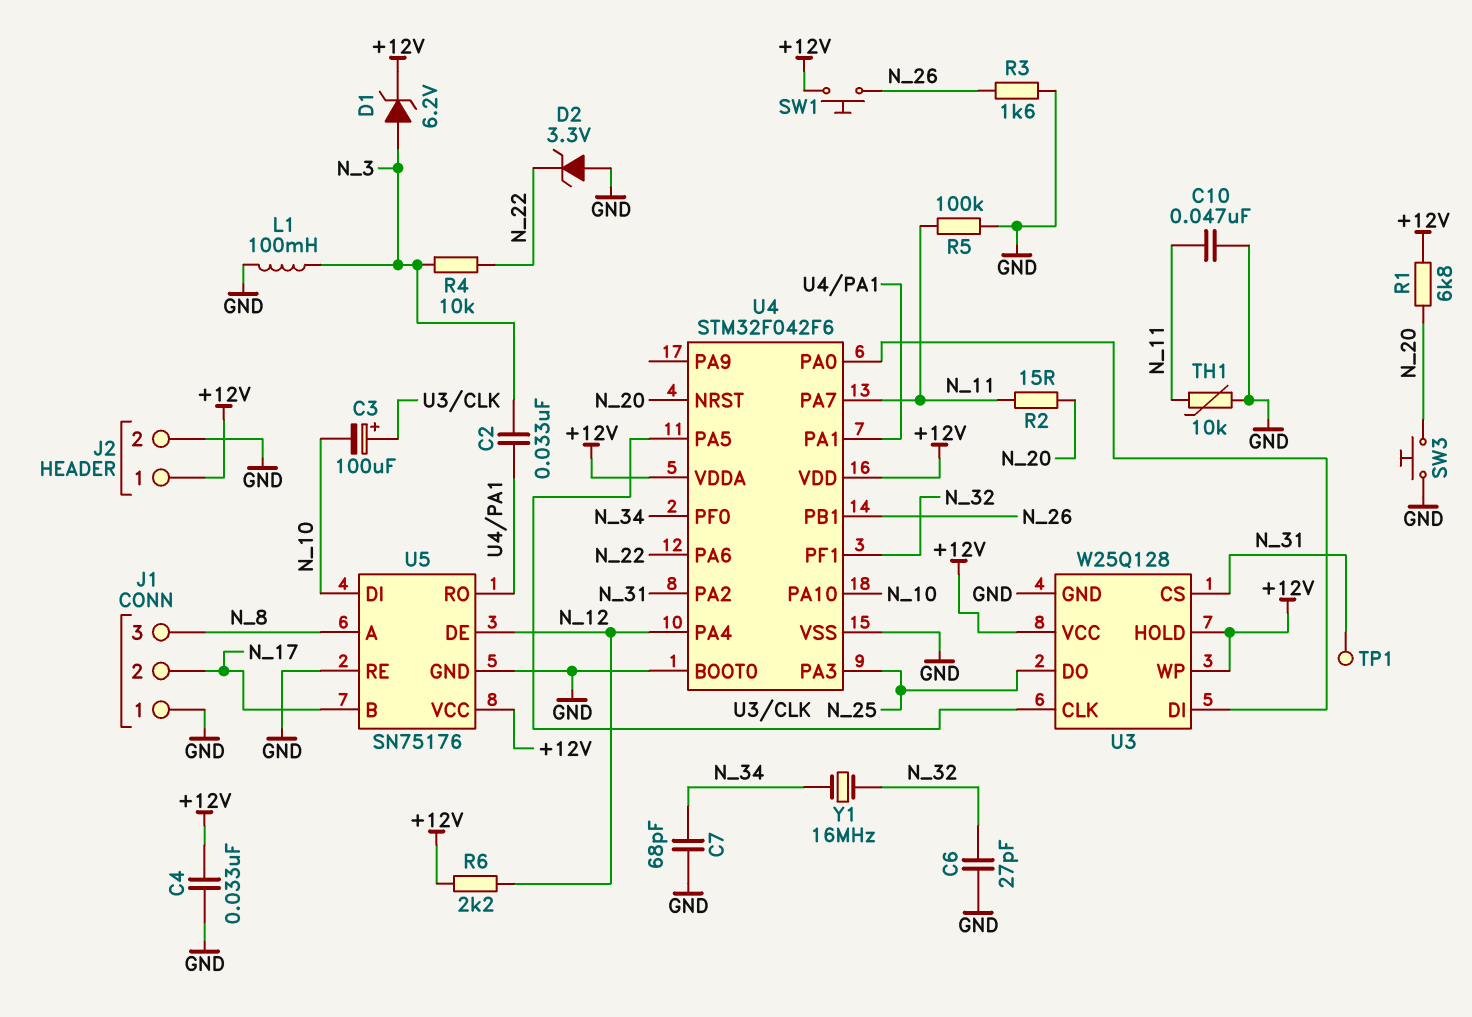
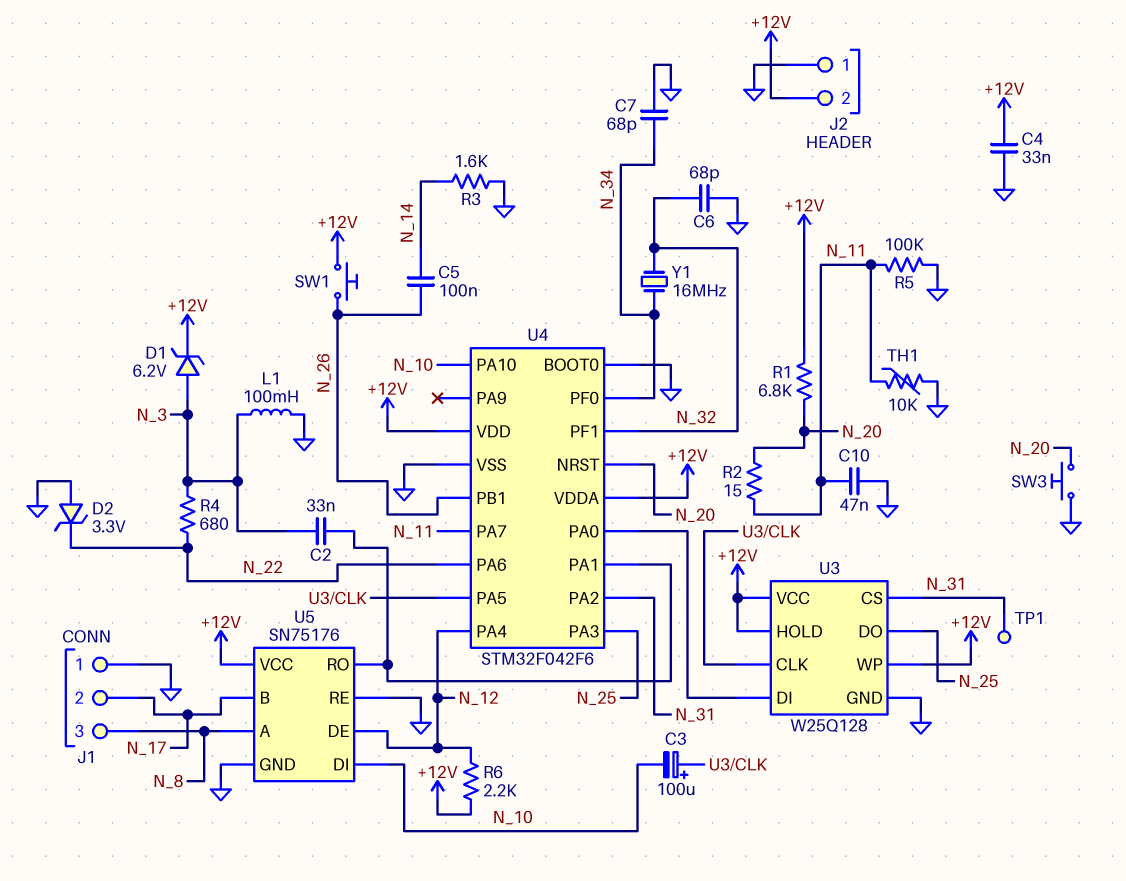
C5: none -> 100nF (N_14, N_26)
C6: 27pF (GND, N_32) -> 68pF (GND, N_32)
J2 pin 1: +12V -> GND
J2 pin 2: GND -> +12V
R3: 1.6k (GND, N_26) -> 1.6k (GND, N_14)
R4: 10k (N_3, N_22) -> 680 (N_3, N_22)

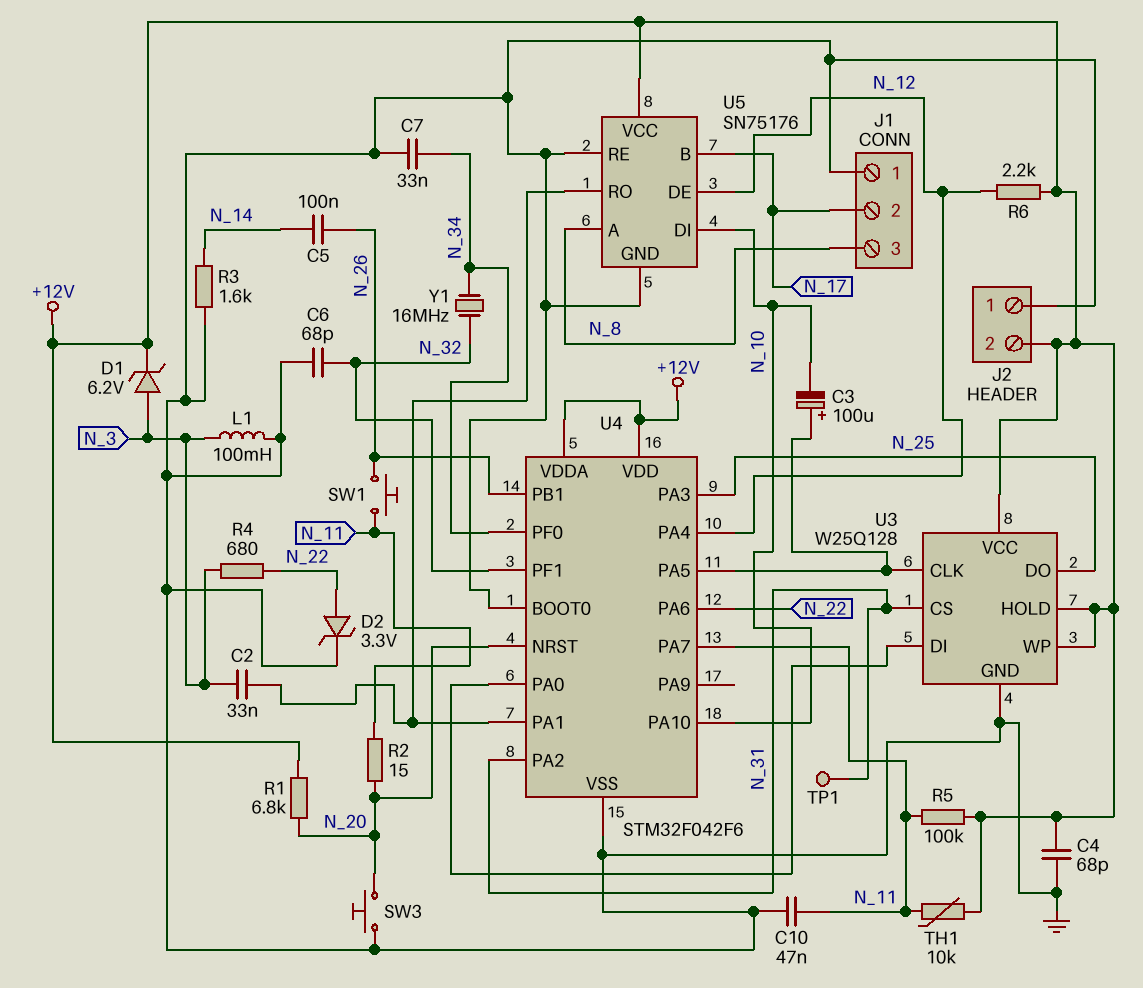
C4: 33nF (+12V, GND) -> 68pF (+12V, GND)
C7: 68pF (GND, N_34) -> 33nF (GND, N_34)
D2: zener 3.3V (A GND, K N_22) -> zener 3.3V (A N_22, K GND)
R5: 100k (GND, N_11) -> 100k (+12V, N_11)
SW1: button (+12V, N_26) -> button (N_11, N_26)
TH1: 10k (GND, N_11) -> 10k (+12V, N_11)

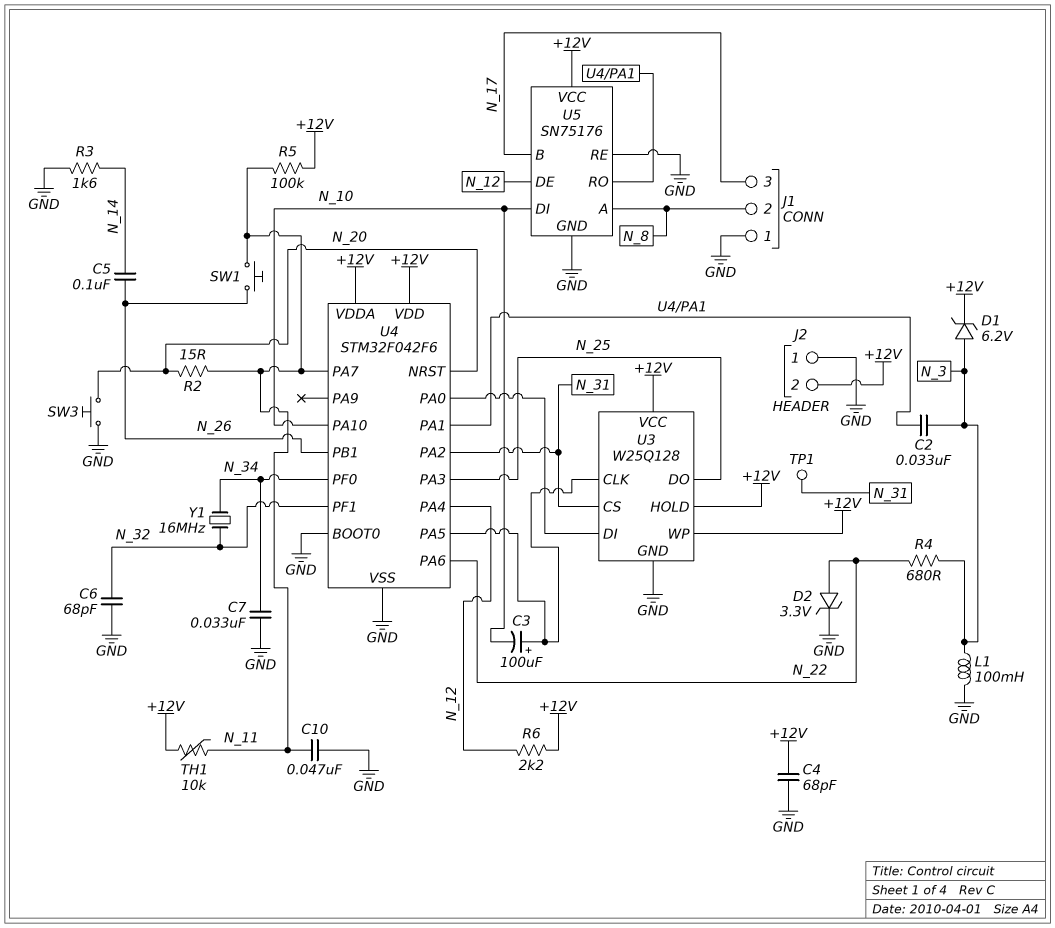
J1 pin 2: N_17 -> N_8
J1 pin 3: N_8 -> N_17
R1: 6.8k (+12V, N_20) -> none

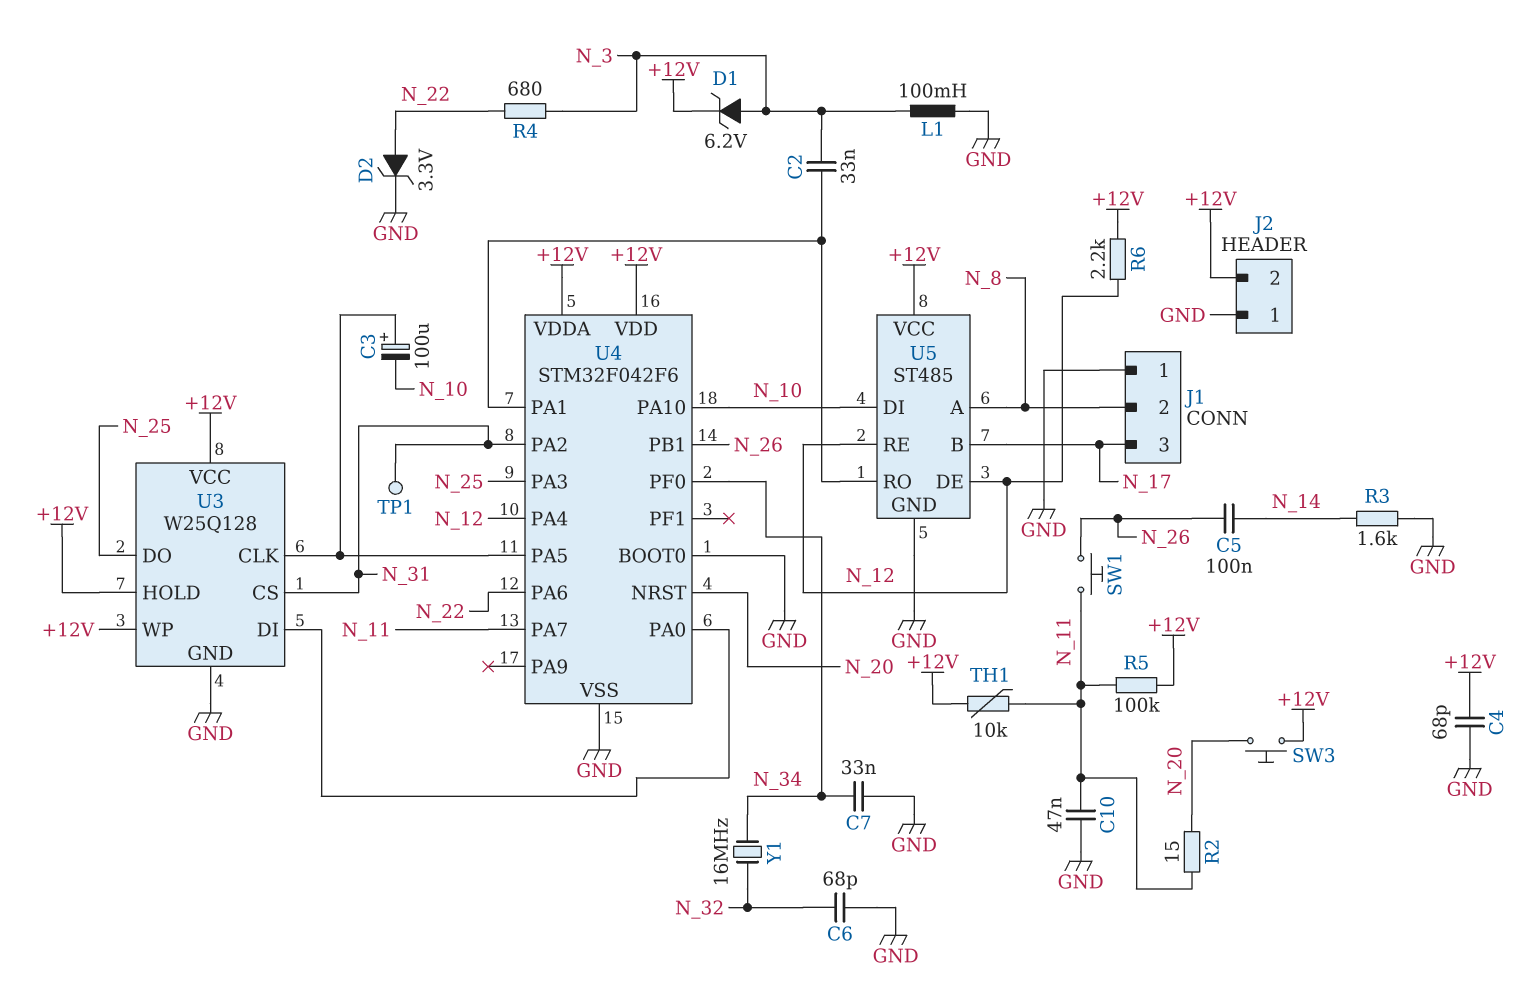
SW3: button (GND, N_20) -> button (+12V, N_20)
U4 pin PF1: N_32 -> none
U5: SN75176 -> ST485
U5 pin RE: GND -> N_12

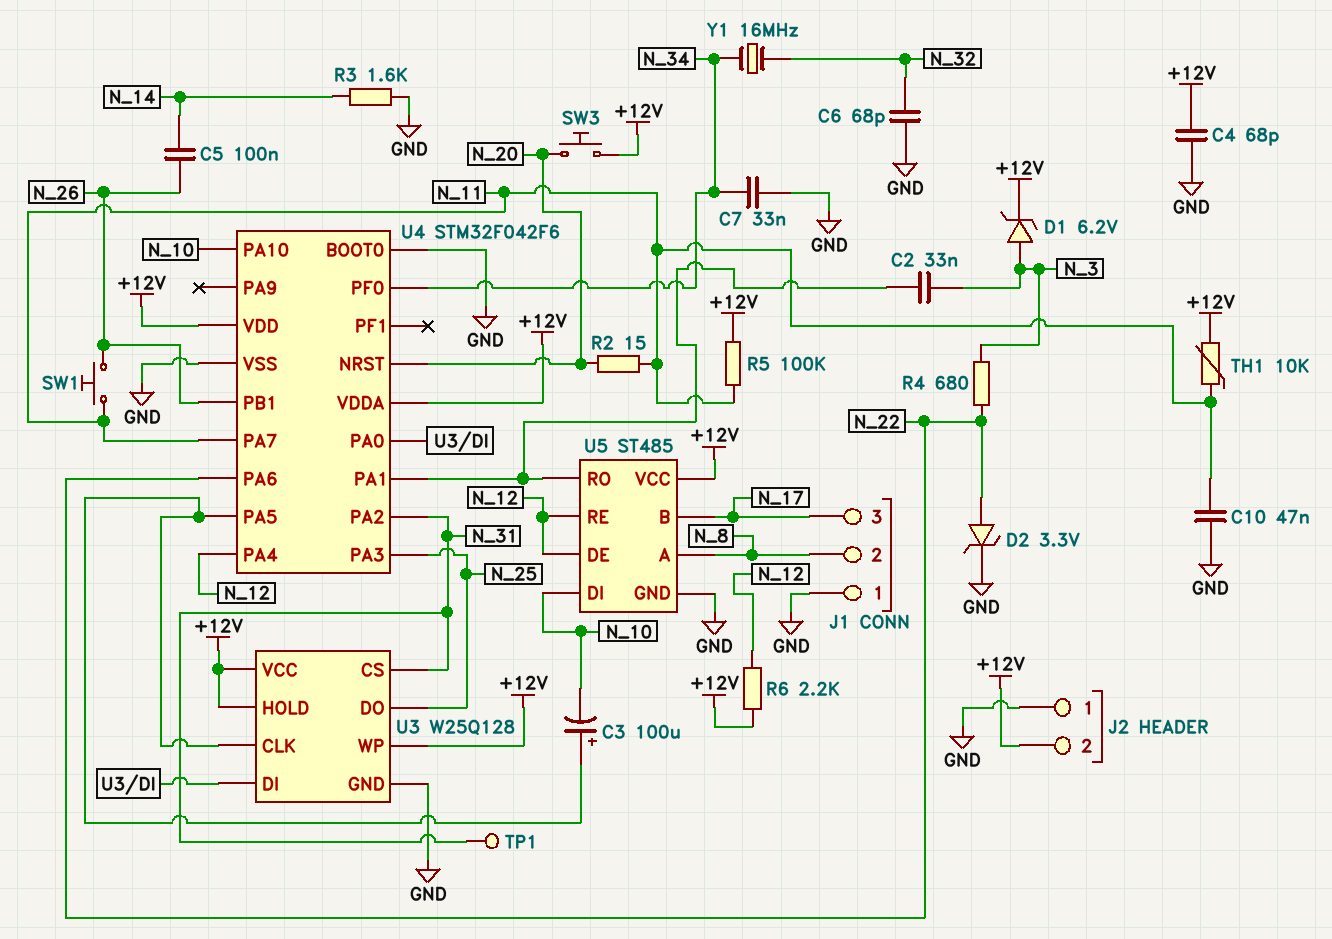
L1: 100mH (GND, N_3) -> none

